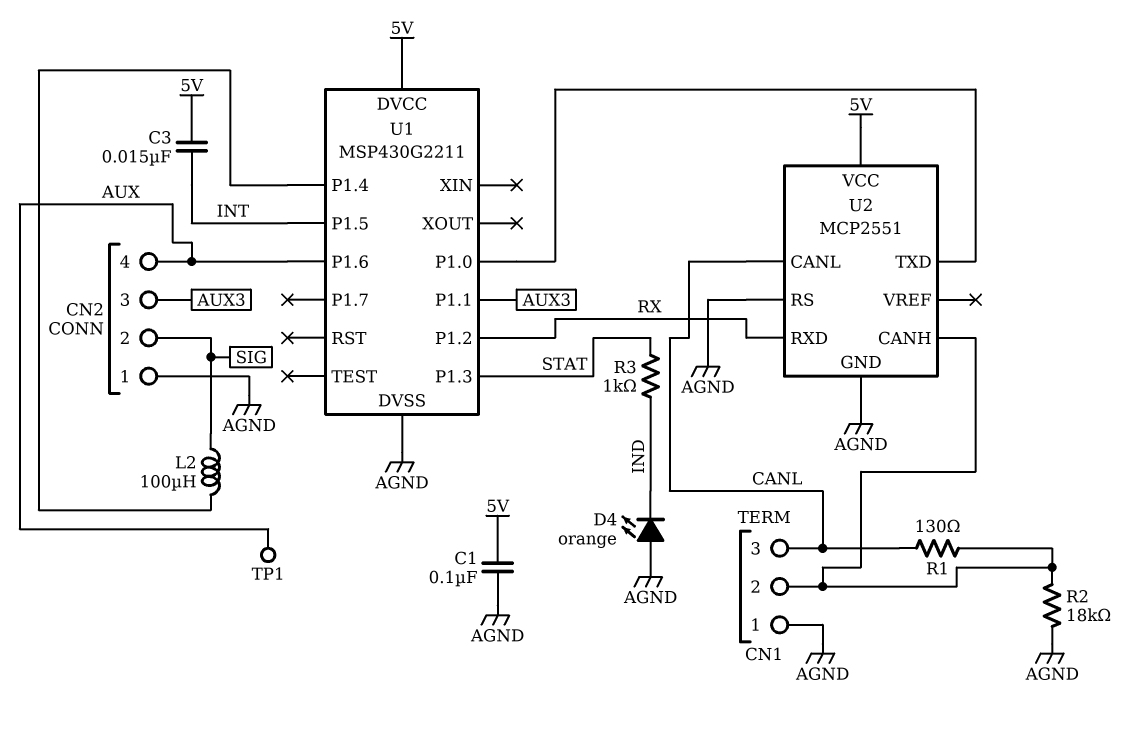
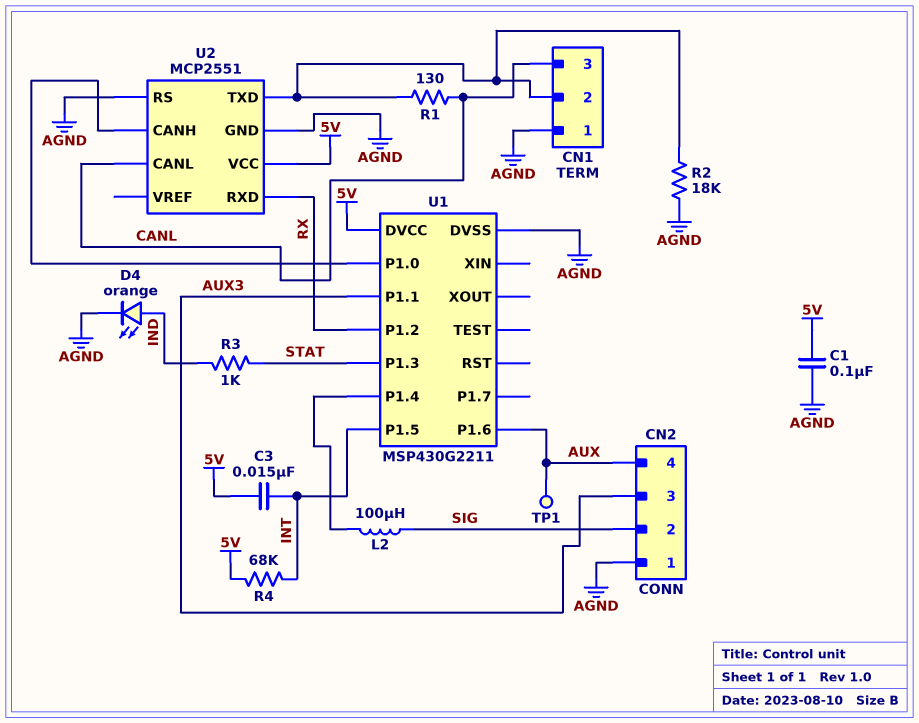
D4: LED orange (A AGND, K IND) -> LED orange (A IND, K AGND)
R4: none -> 68k (5V, INT)
U2 pin CANH: CN1/2 -> U1/P1.0
U2 pin TXD: U1/P1.0 -> CN1/2

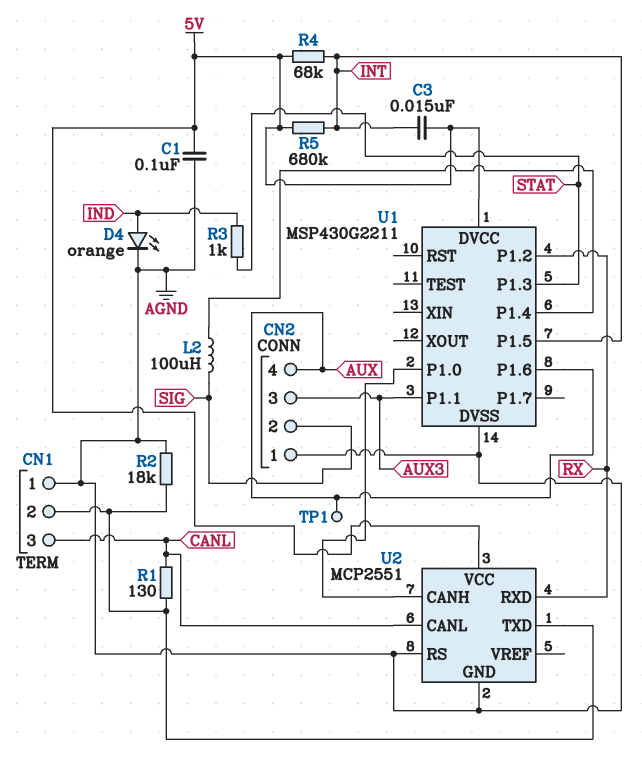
R5: none -> 680k (5V, INT)

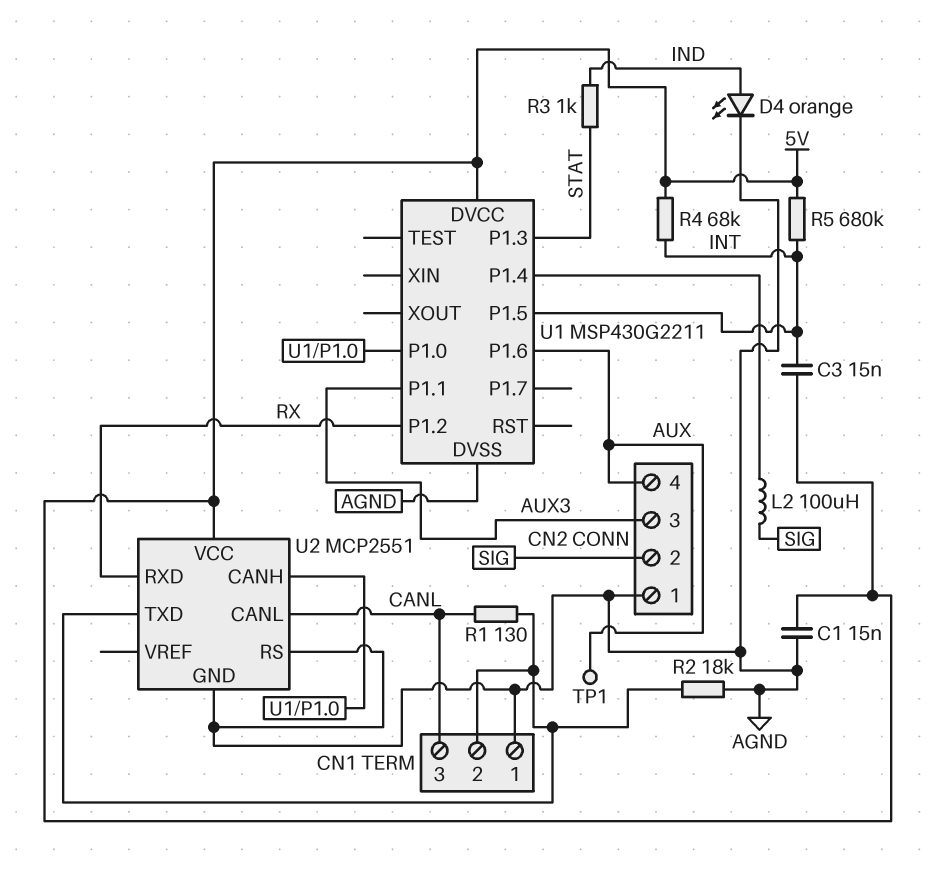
C1: 100nF (5V, AGND) -> 15nF (5V, AGND)

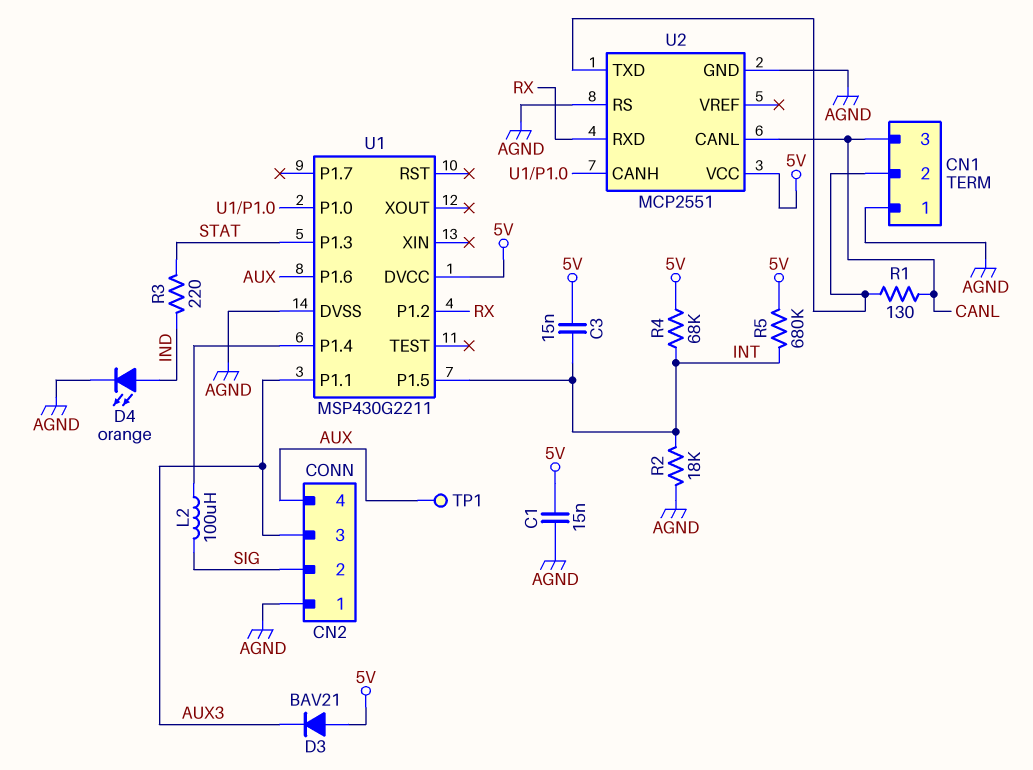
D3: none -> diode BAV21 (A 5V, K AUX3)
R2: 18k (AGND, CN1/2) -> 18k (AGND, INT)
R3: 1k (IND, STAT) -> 220 (IND, STAT)

